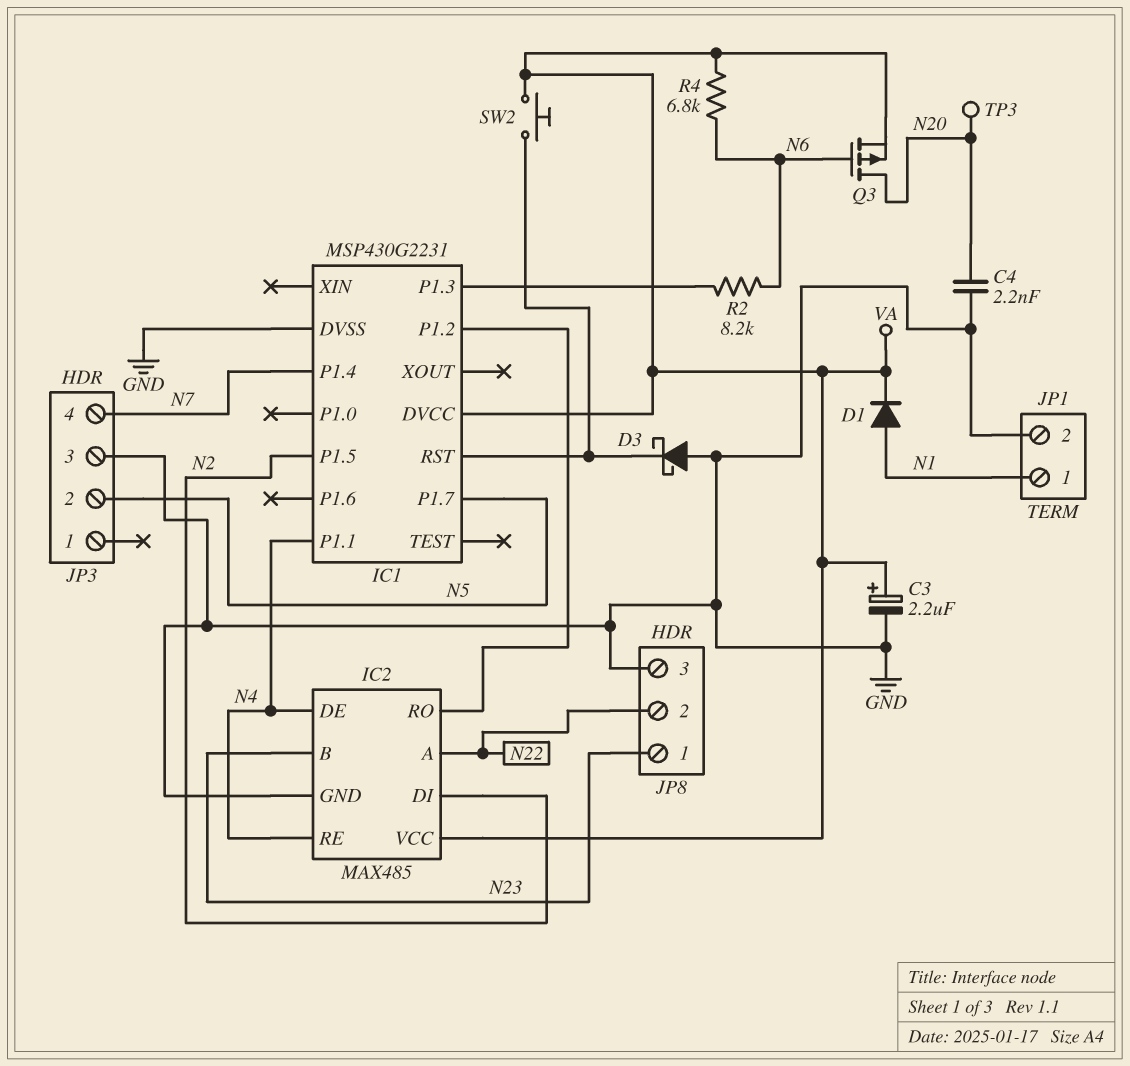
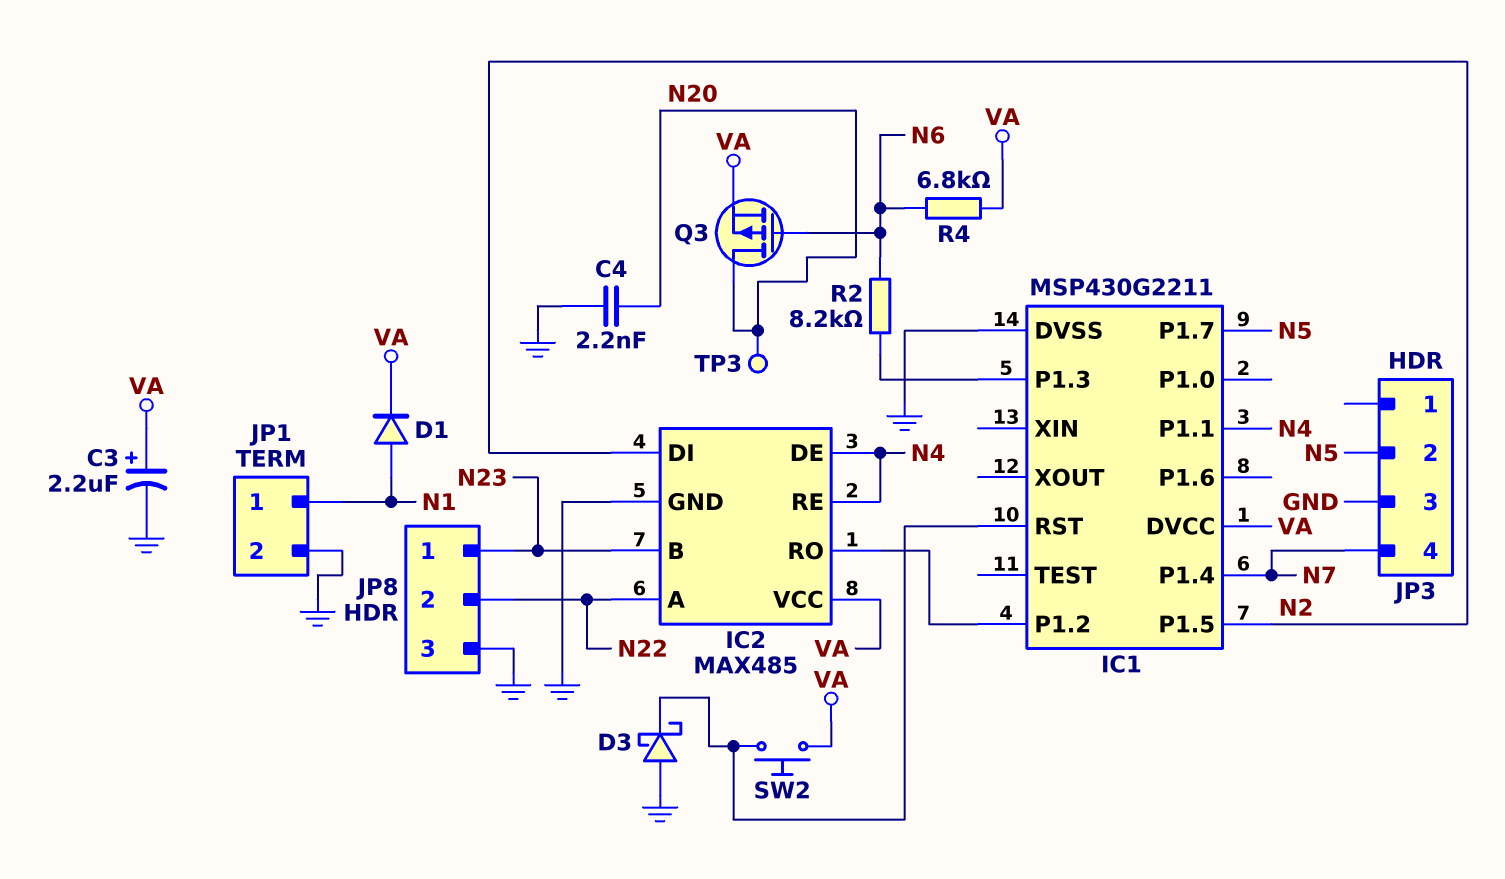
IC1: MSP430G2231 -> MSP430G2211

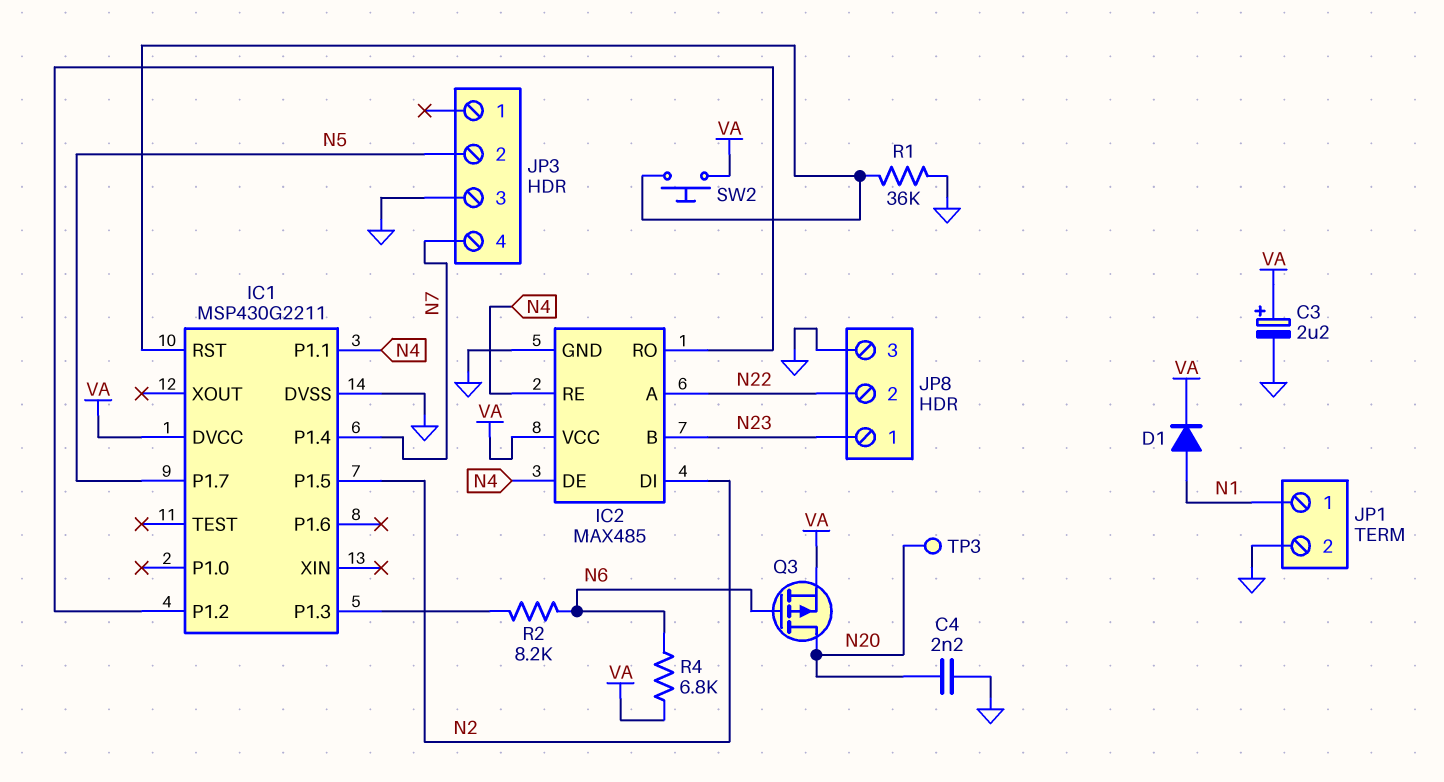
D3: schottky (A GND, K IC1/RST) -> none
R1: none -> 36k (GND, IC1/RST)

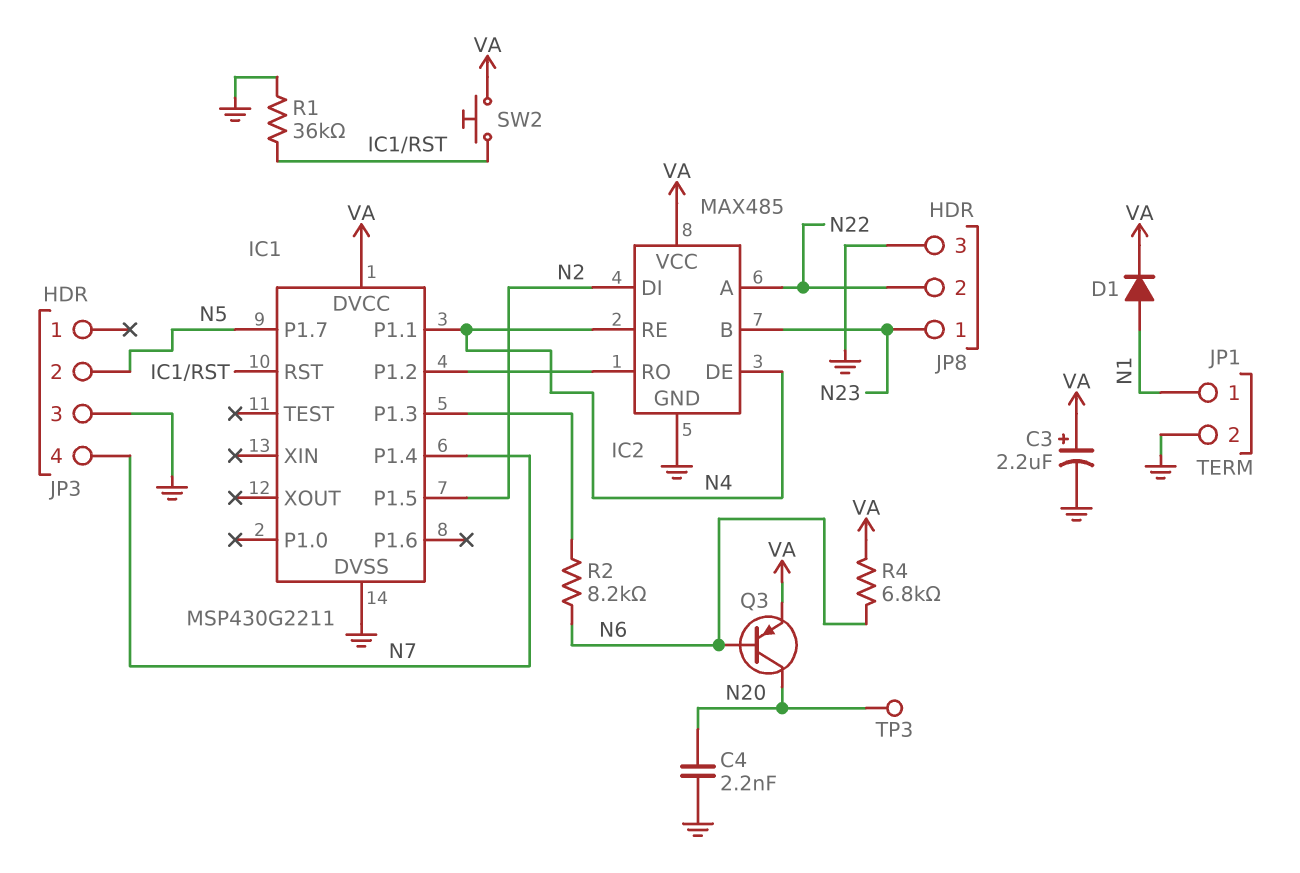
Q3: PMOS (G N6, D N20, S VA) -> PNP (B N6, C N20, E VA)

